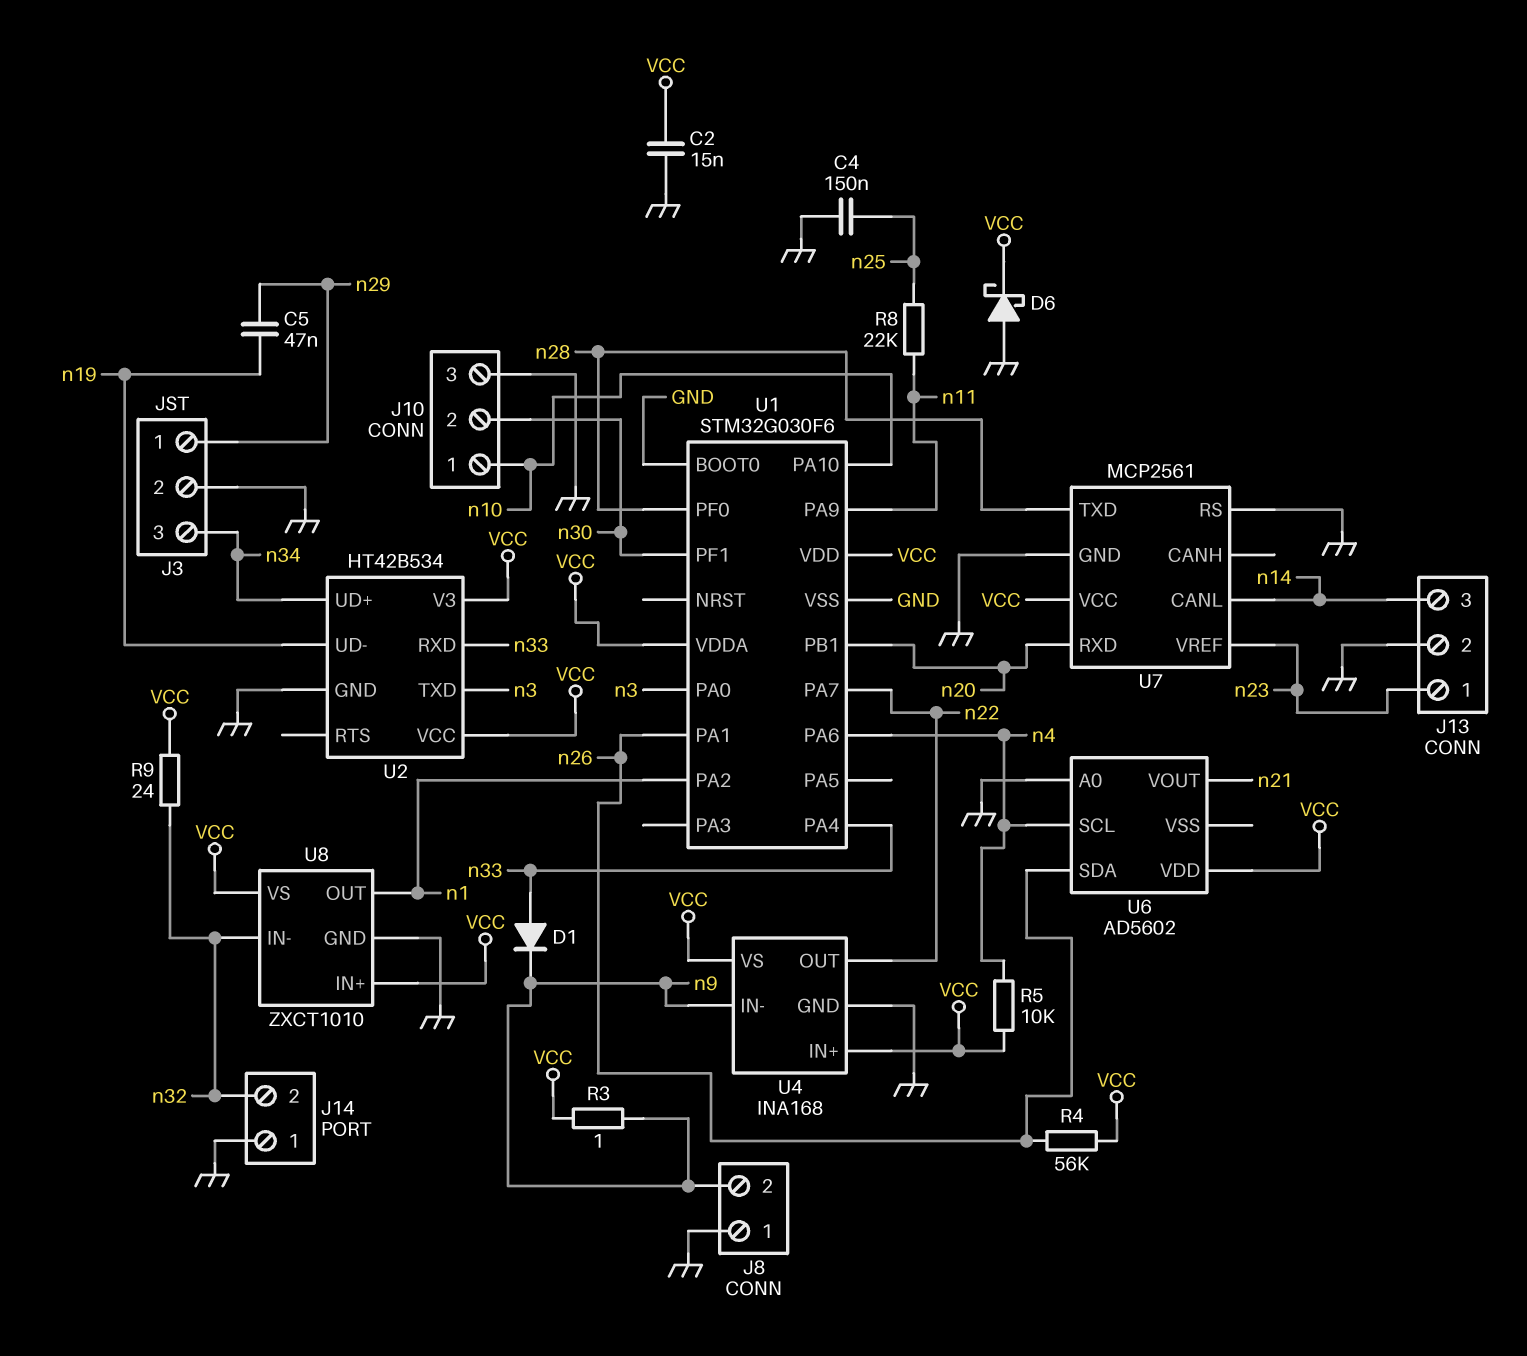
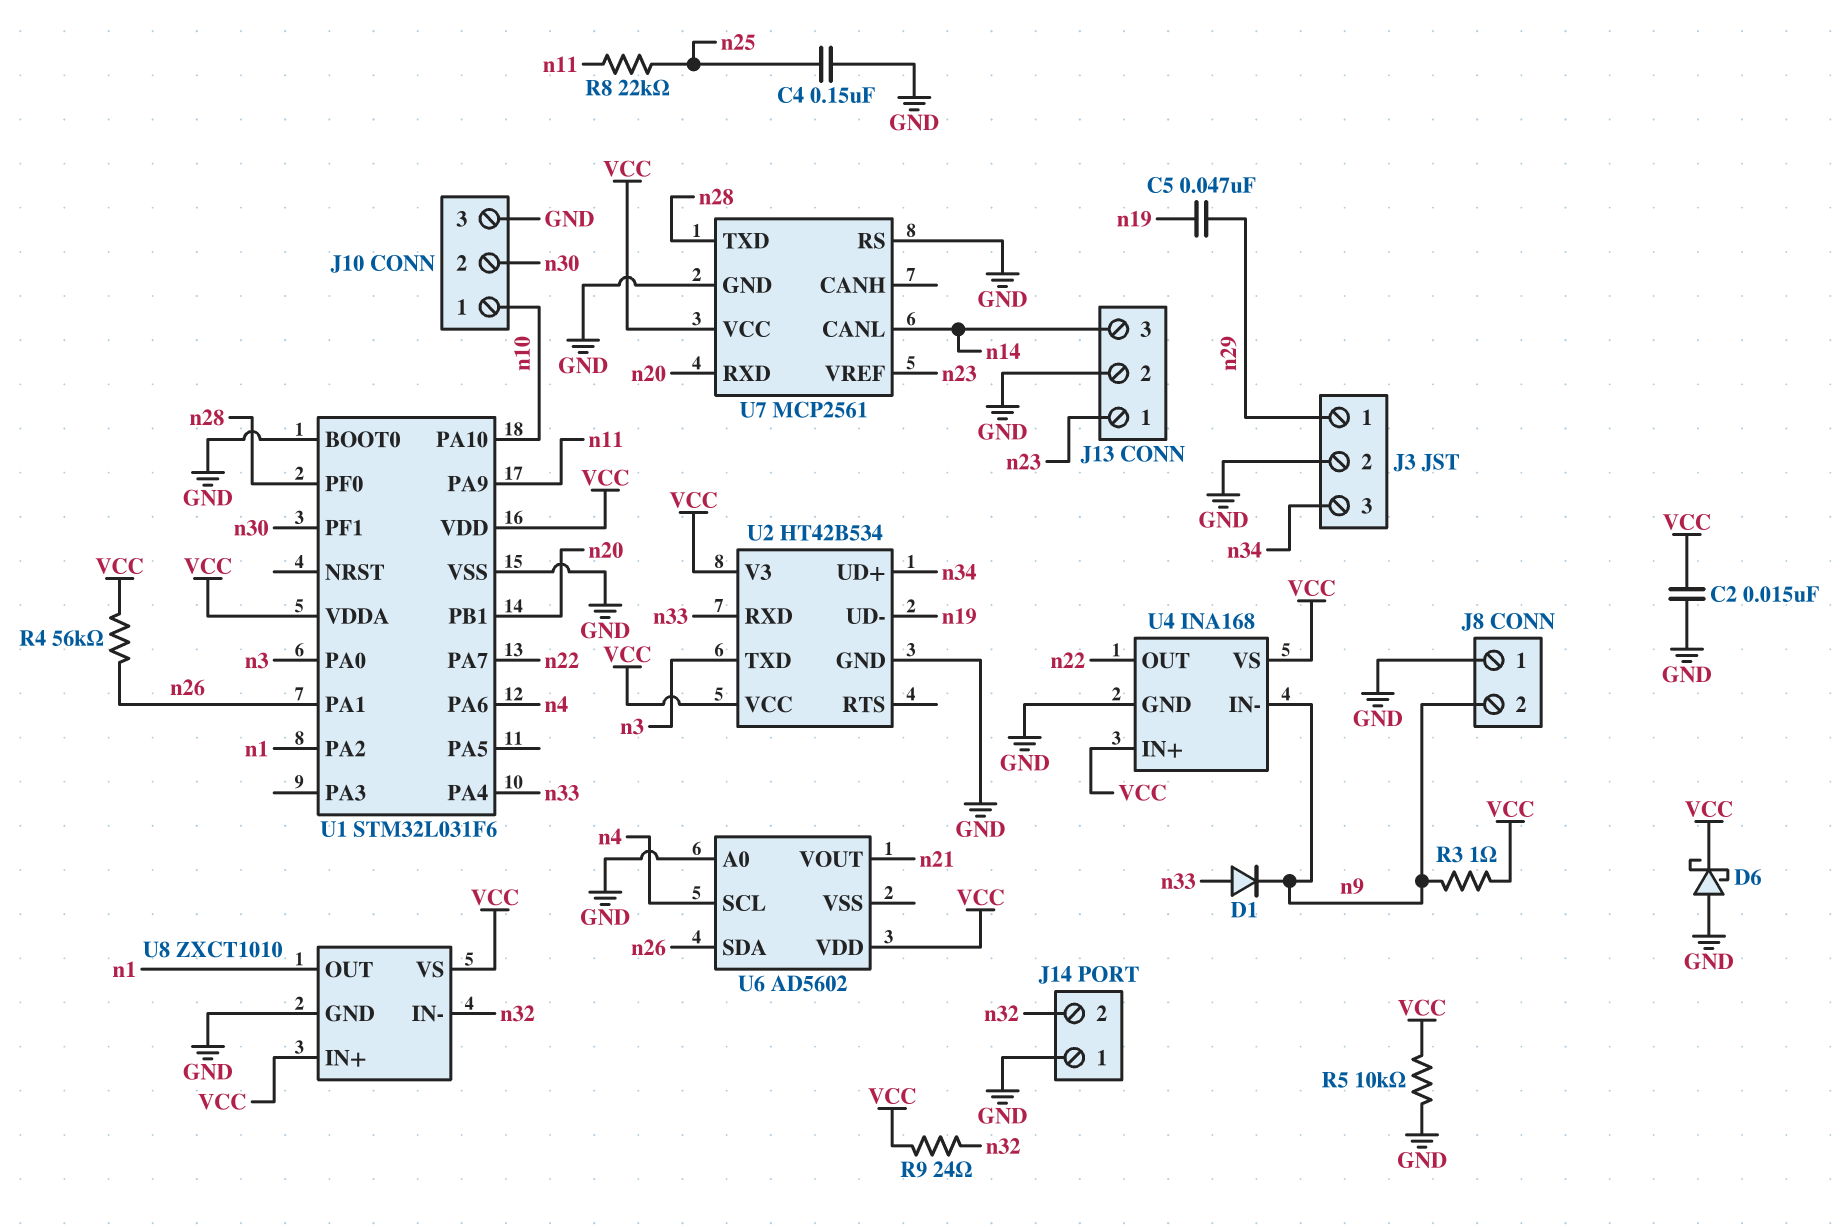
R5: 10k (VCC, n4) -> 10k (GND, VCC)
U1: STM32G030F6 -> STM32L031F6

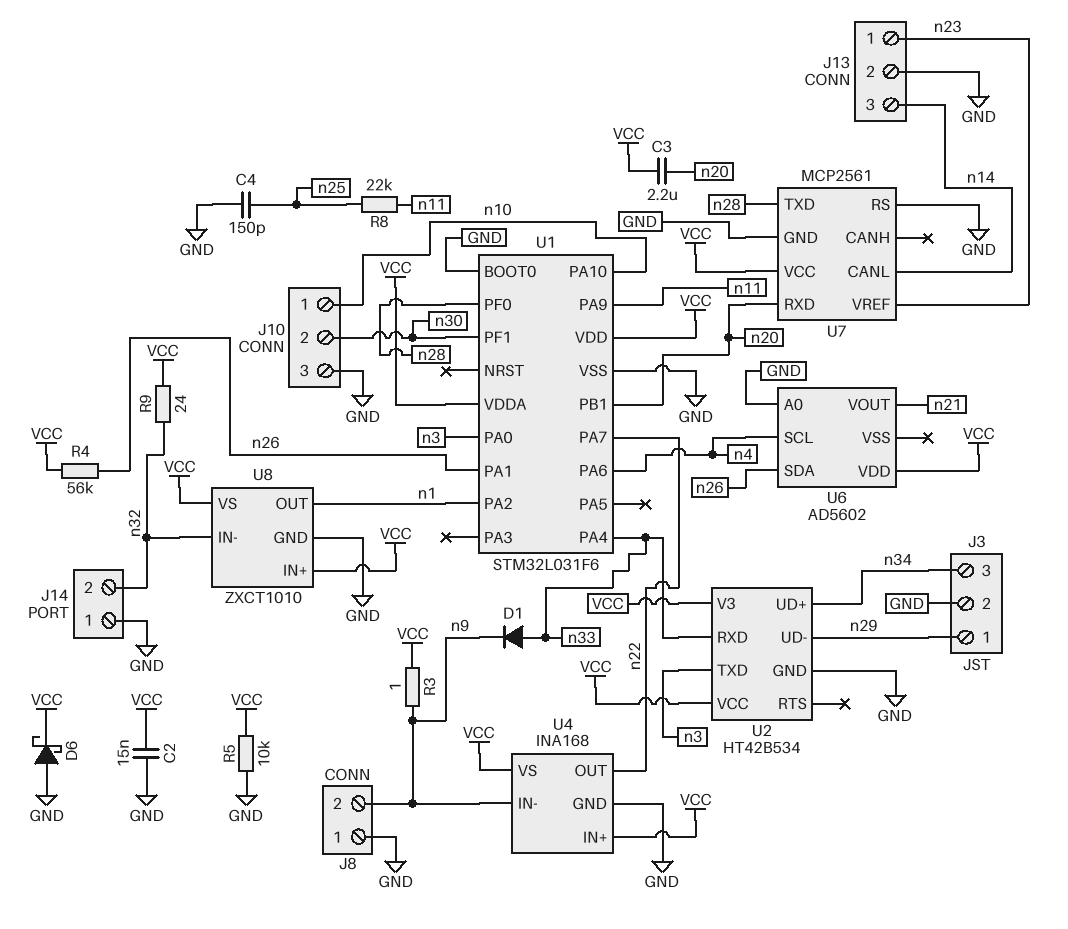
C3: none -> 2.2uF (VCC, n20)
C4: 150nF (GND, n25) -> 150pF (GND, n25)
C5: 47nF (n19, n29) -> none
U2 pin UD-: n19 -> n29

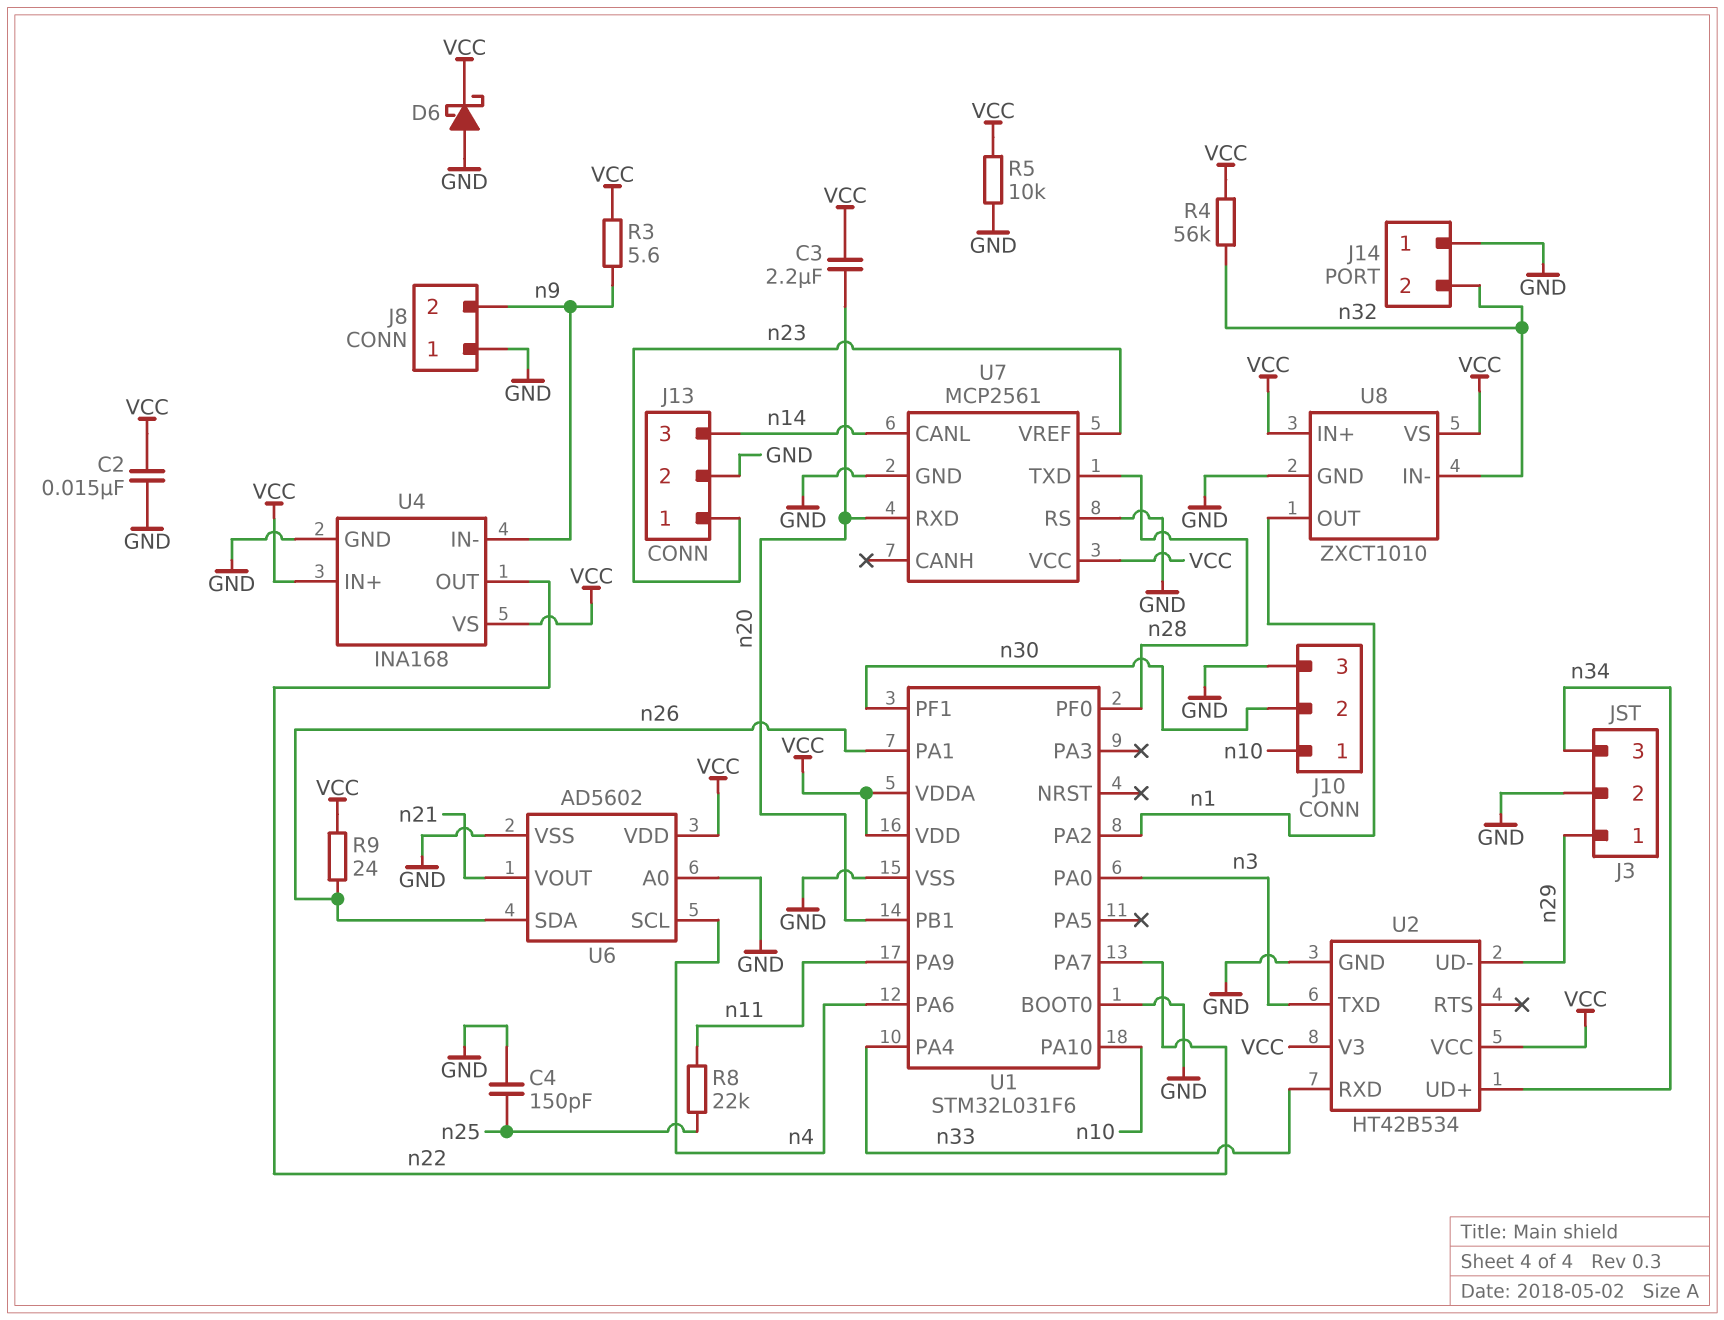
D1: diode (A n33, K n9) -> none
R3: 1 (VCC, n9) -> 5.6 (VCC, n9)
R4: 56k (VCC, n26) -> 56k (VCC, n32)
R9: 24 (VCC, n32) -> 24 (VCC, n26)
U6 pin VSS: none -> GND

